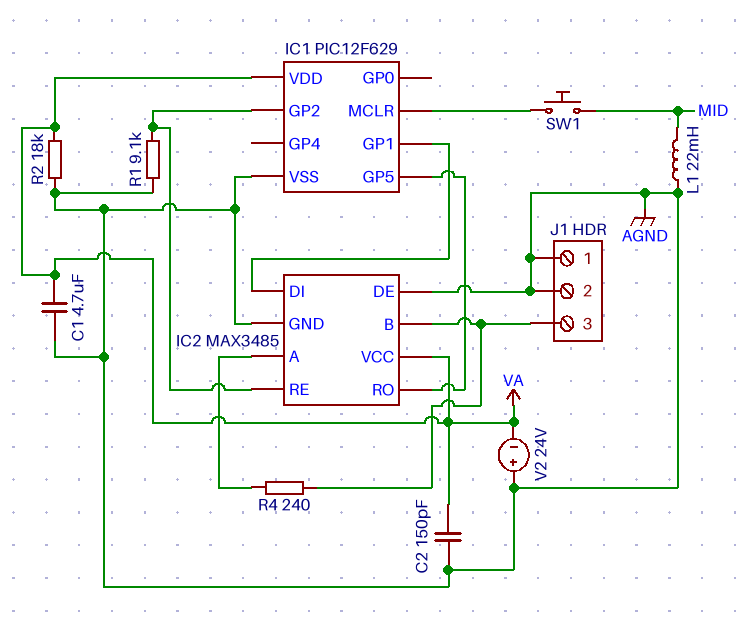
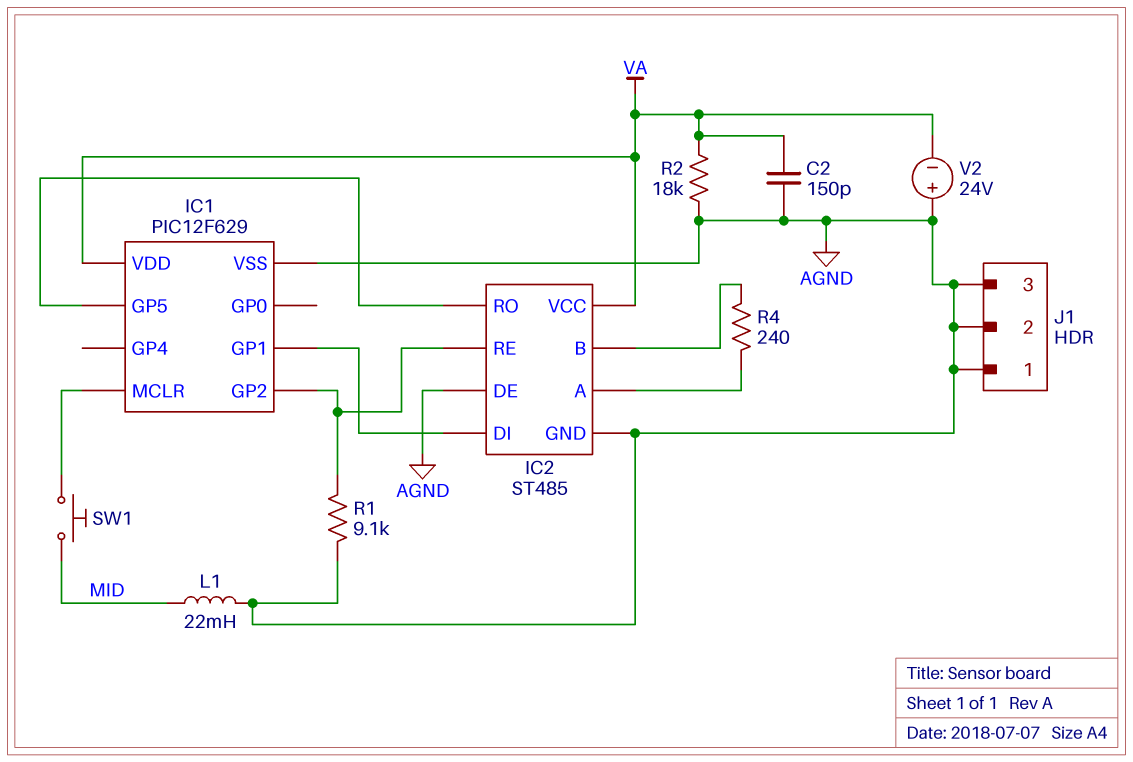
C1: 4.7uF (AGND, VA) -> none
IC2: MAX3485 -> ST485
J1 pin 3: IC2/B -> AGND

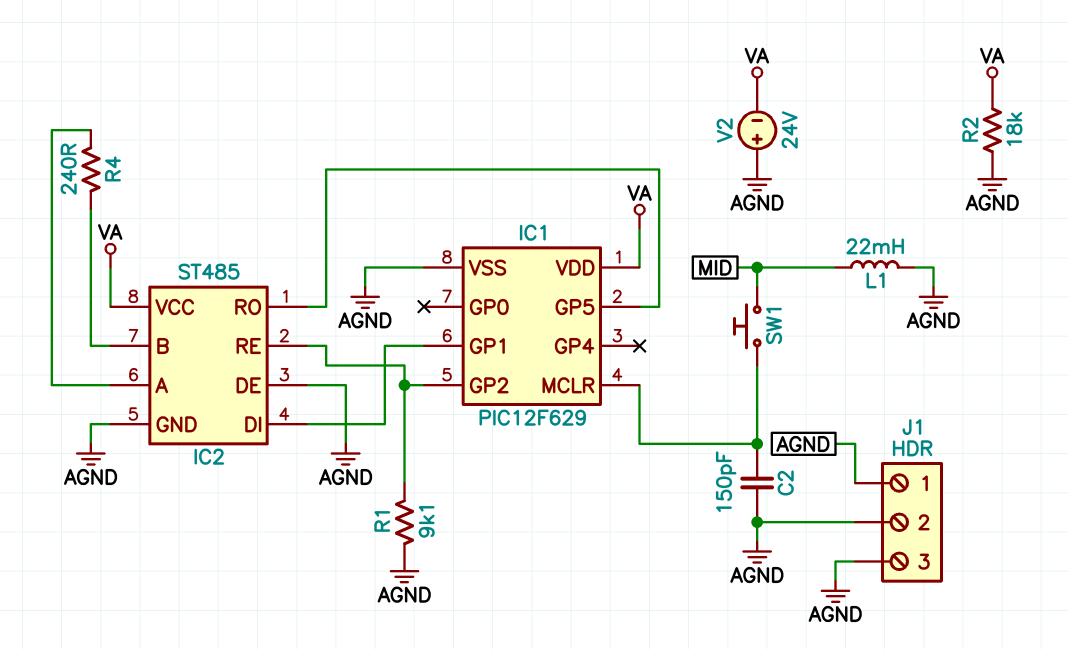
C2: 150pF (AGND, VA) -> 150pF (AGND, IC1/MCLR)

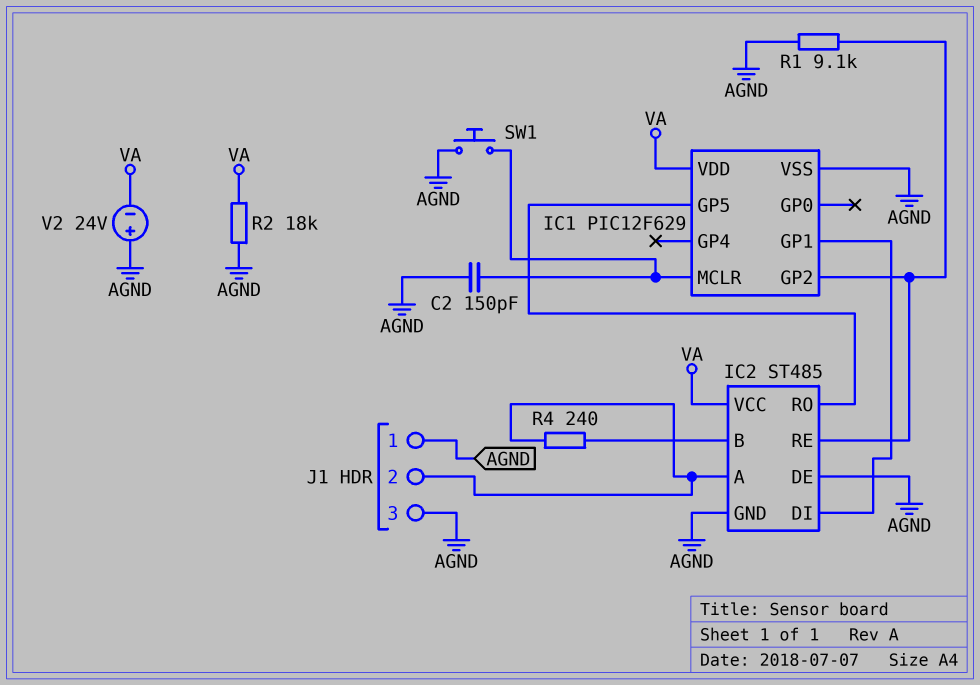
J1 pin 2: AGND -> IC2/A
L1: 22mH (AGND, MID) -> none
SW1: button (IC1/MCLR, MID) -> button (AGND, IC1/MCLR)

